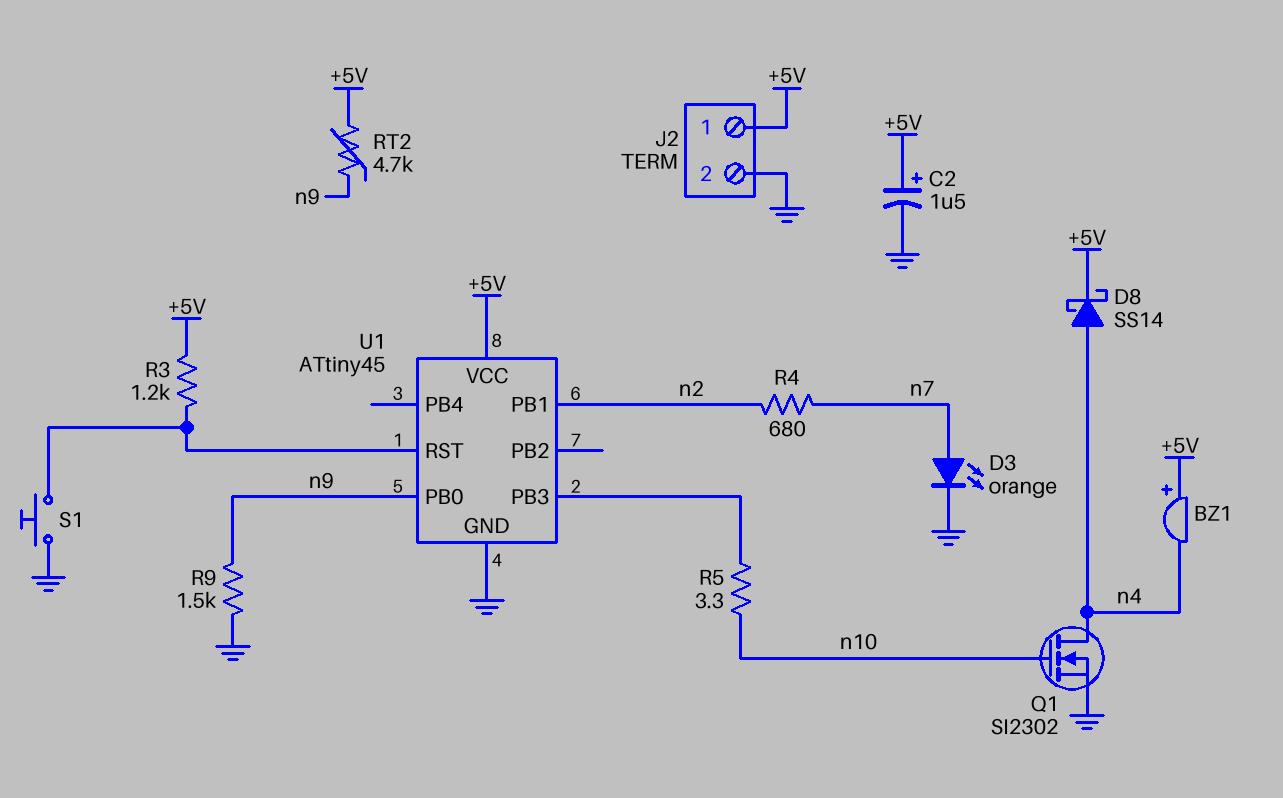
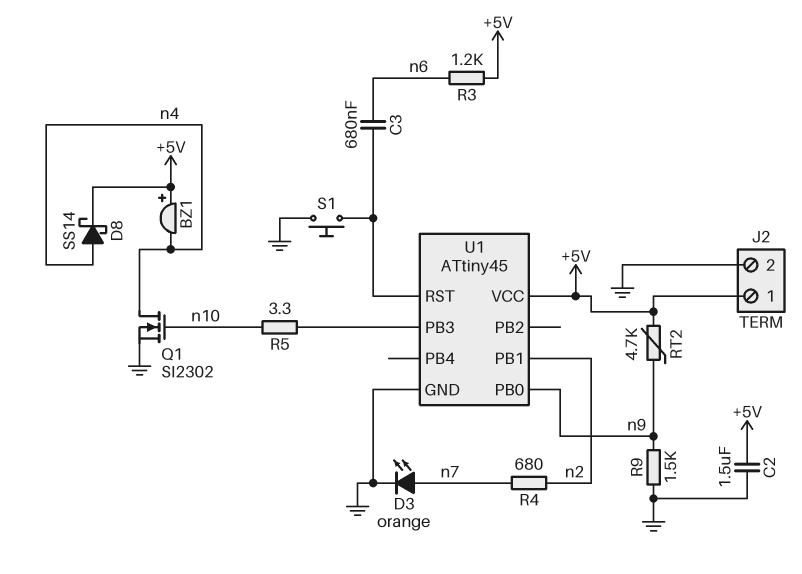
C2: 1.5uF (plus +5V, minus GND) -> 1.5uF (+5V, GND)
C3: none -> 680nF (U1/RST, n6)
R3: 1.2k (+5V, U1/RST) -> 1.2k (+5V, n6)

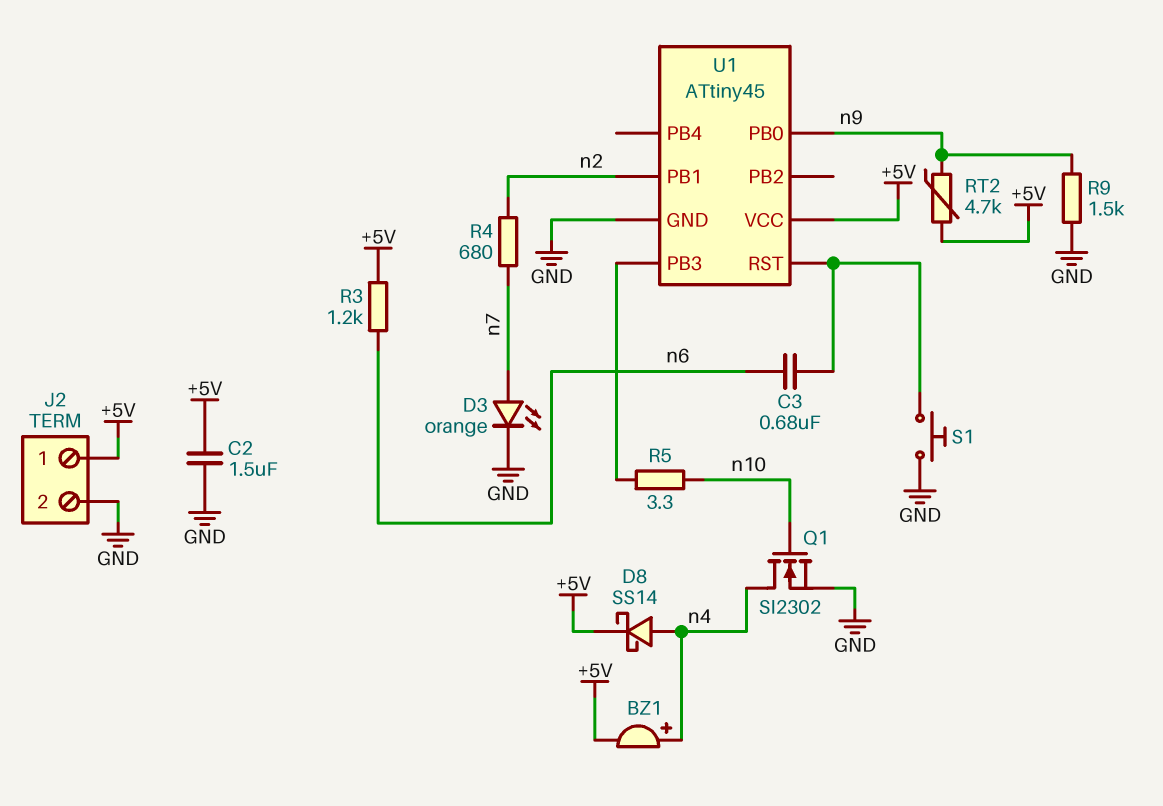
BZ1: buzzer (plus +5V, minus n4) -> buzzer (plus n4, minus +5V)

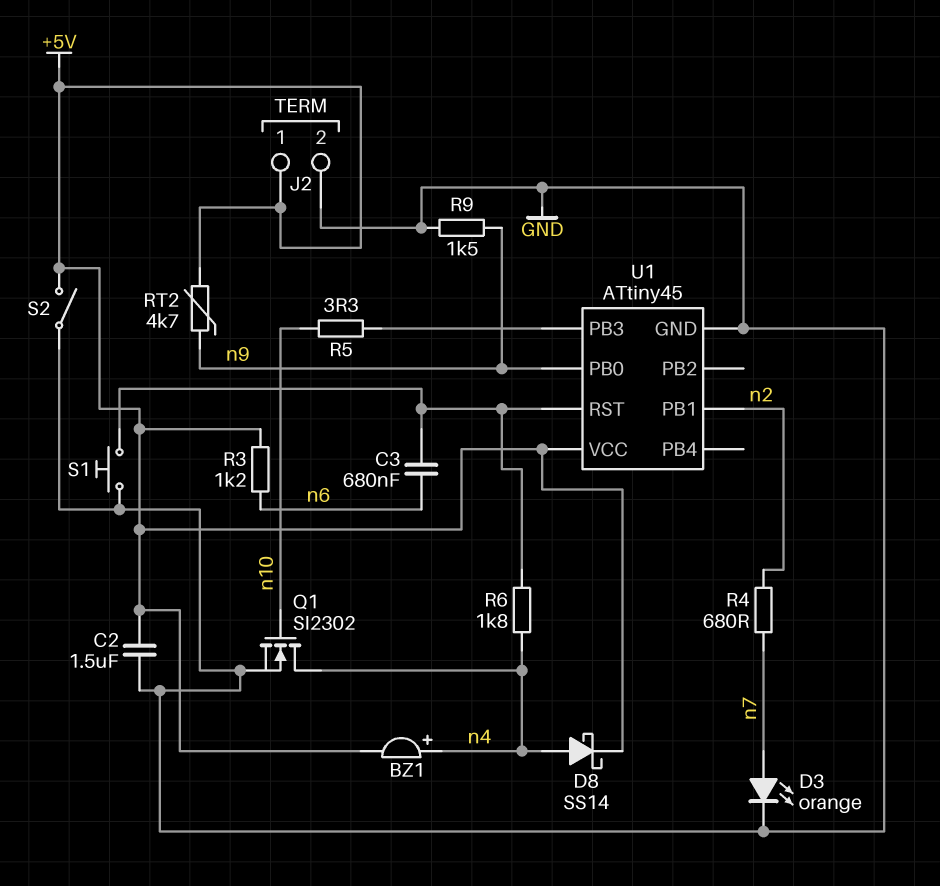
R6: none -> 1.8k (U1/RST, n4)
S2: none -> switch (+5V, GND)

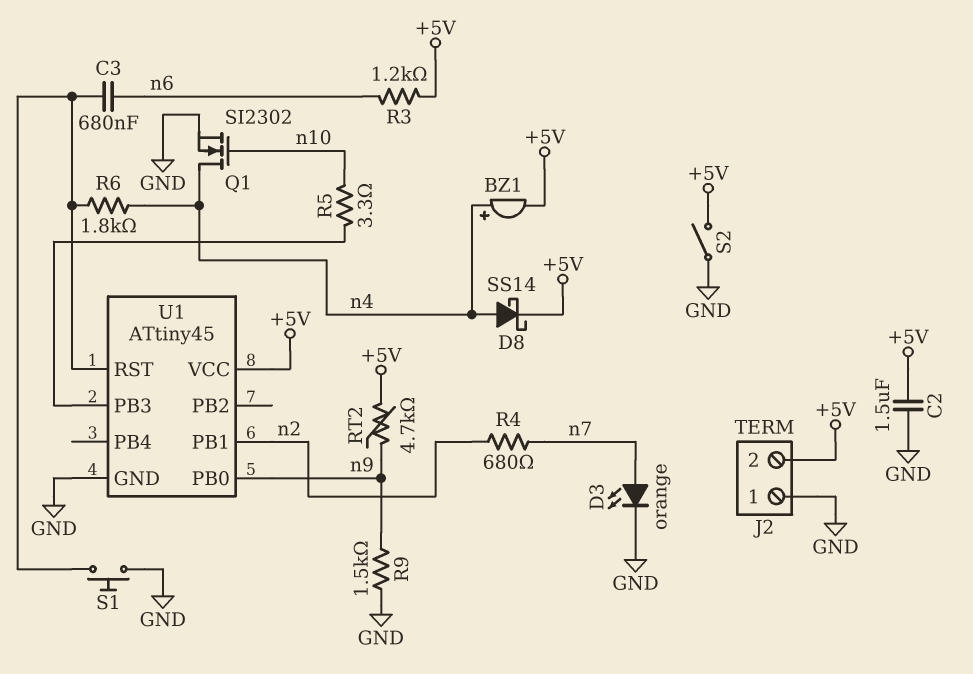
J2 pin 1: +5V -> GND
J2 pin 2: GND -> +5V

